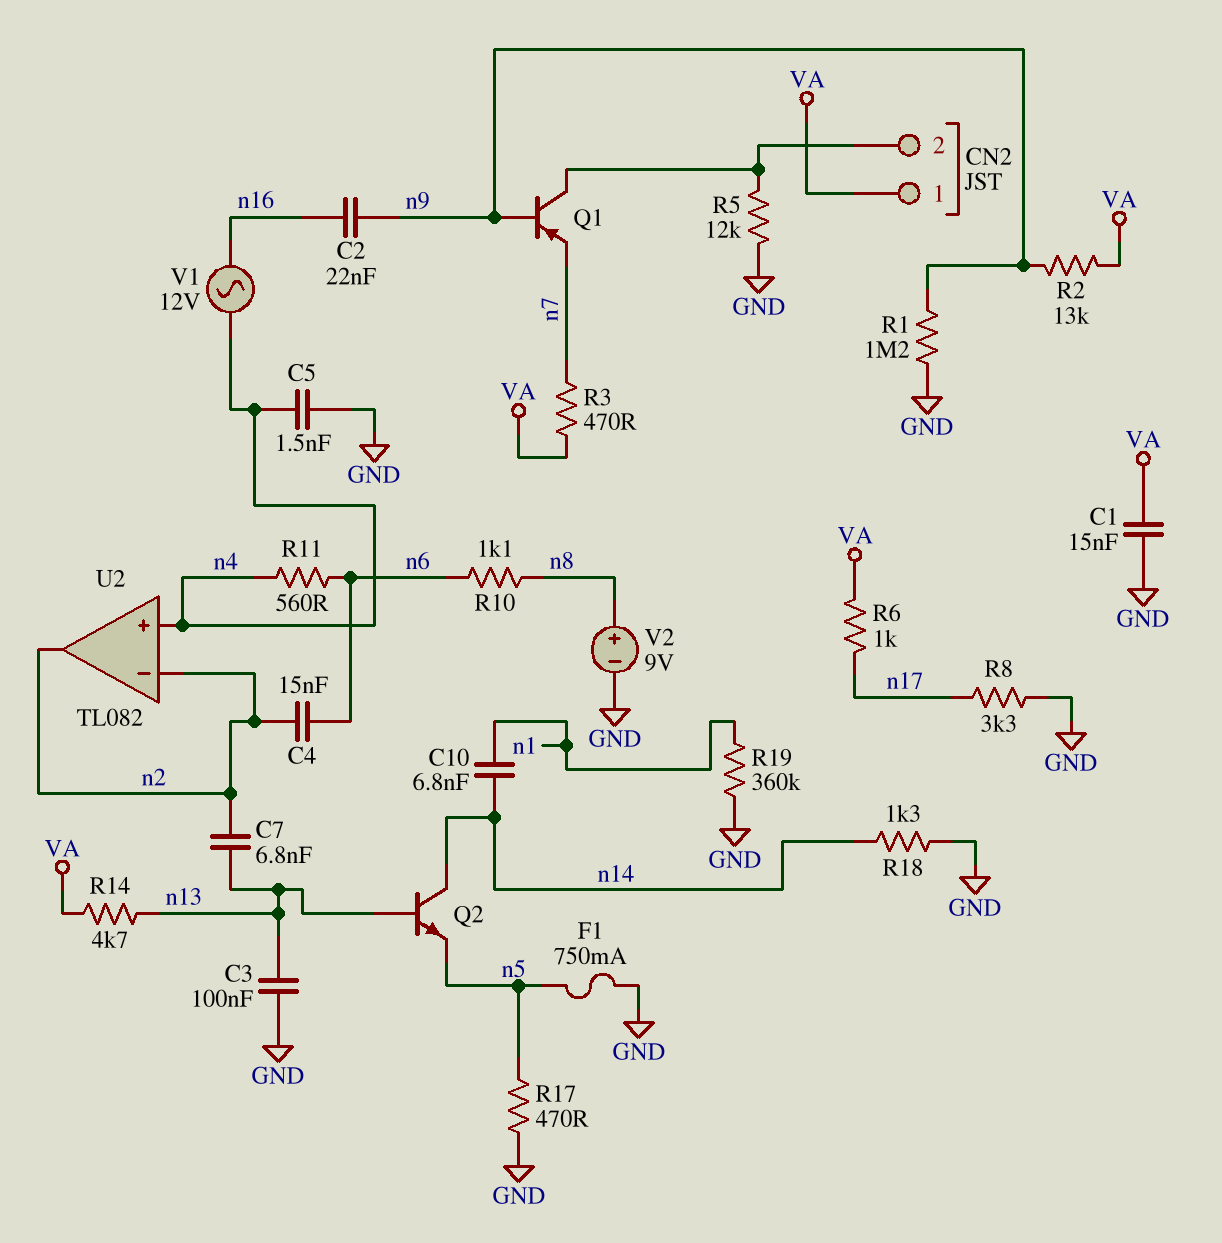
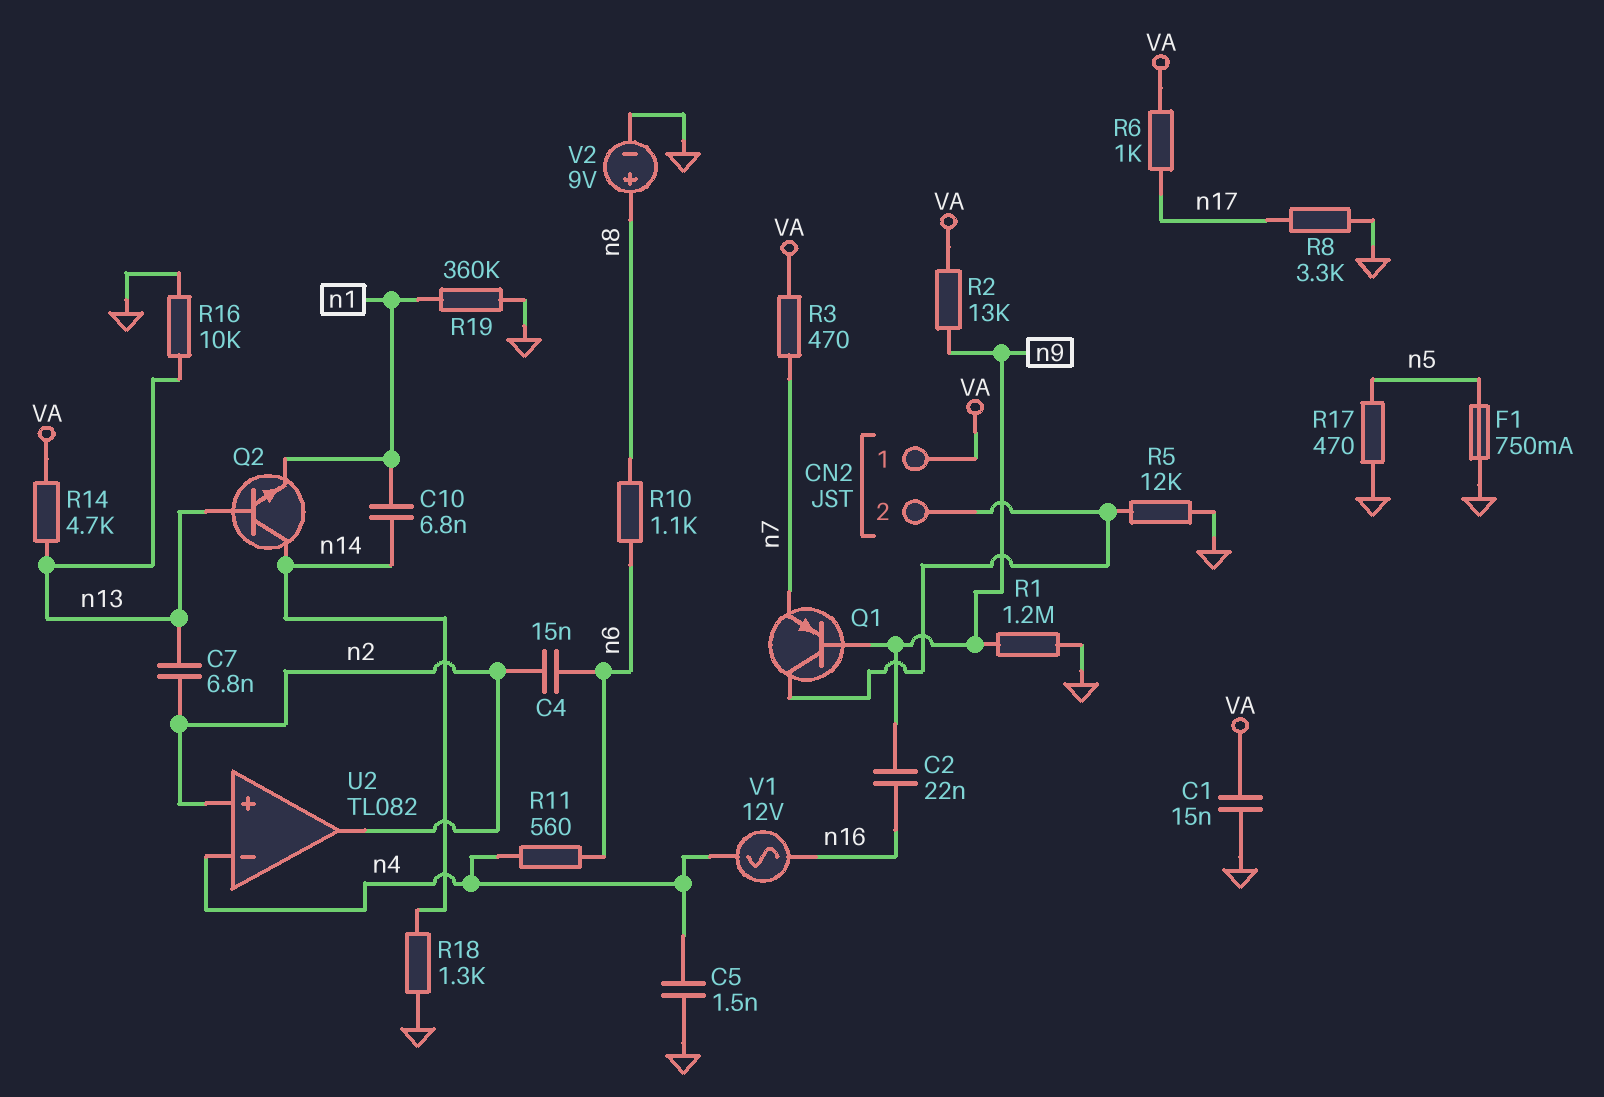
C3: 100nF (GND, n13) -> none
Q2: NPN (B n13, C n14, E n5) -> NPN (B n13, C n14, E n1)
R16: none -> 10k (GND, n13)
U2 pin in+: n4 -> n2
U2 pin in-: n2 -> n4

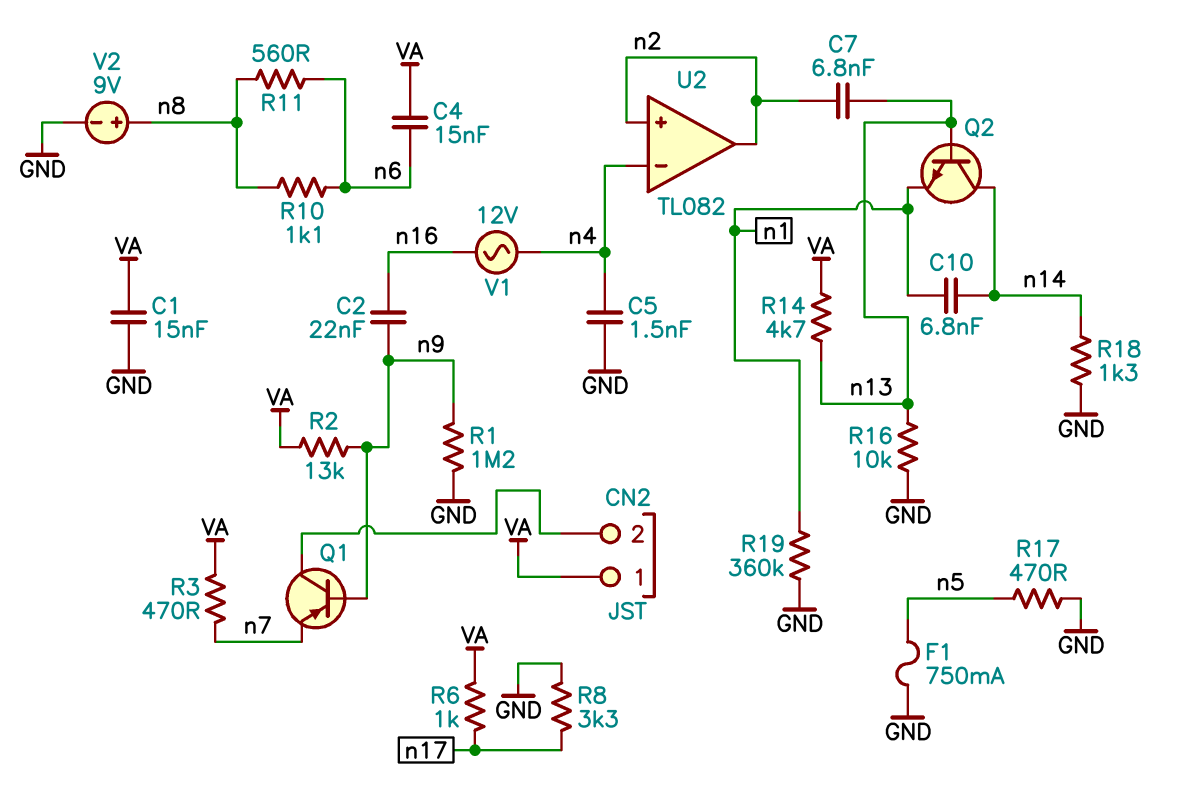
C4: 15nF (n2, n6) -> 15nF (VA, n6)
R5: 12k (CN2/2, GND) -> none
R11: 560 (n4, n6) -> 560 (n6, n8)

